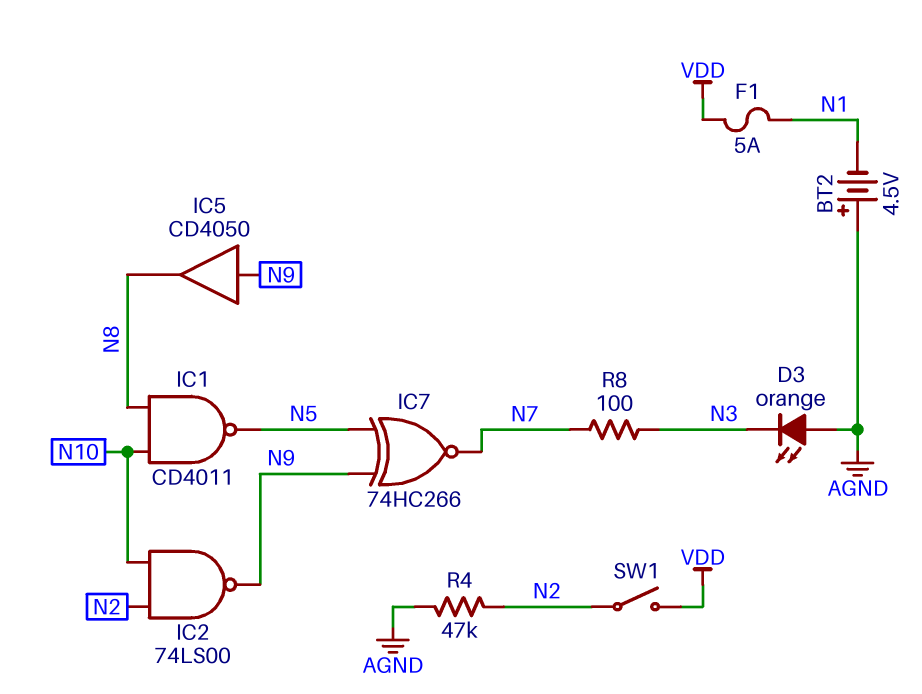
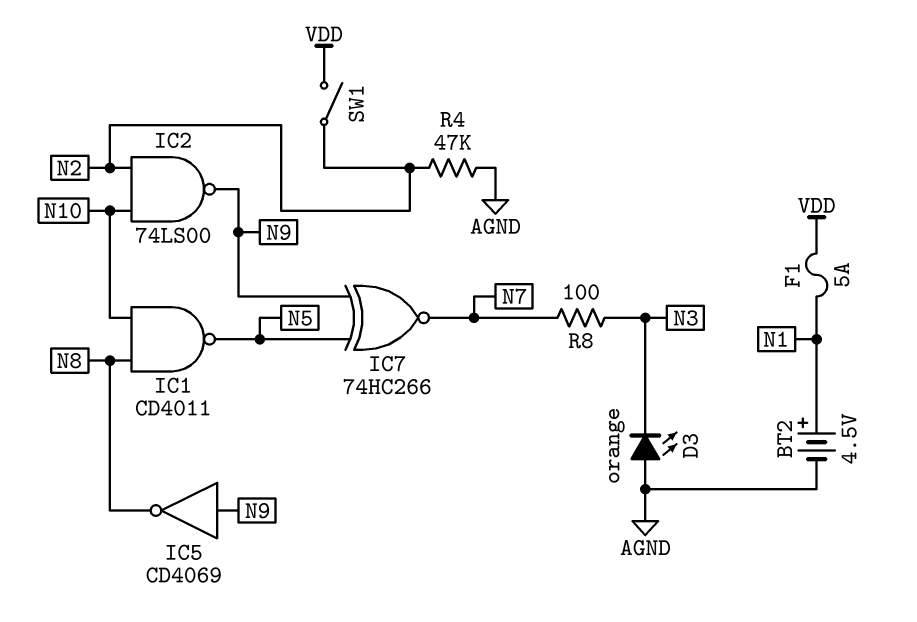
BT2: 4.5V (plus AGND, minus N1) -> 4.5V (plus N1, minus AGND)
IC5: buffer CD4050 (in N9, out N8) -> NOT CD4069 (in N9, out N8)

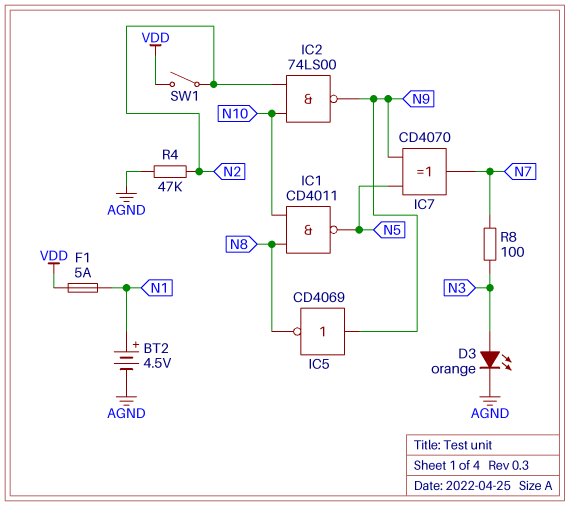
D3: LED orange (A AGND, K N3) -> LED orange (A N3, K AGND)
IC7: XNOR 74HC266 (in N5, in N9, out N7) -> XOR CD4070 (in N5, in N9, out N7)

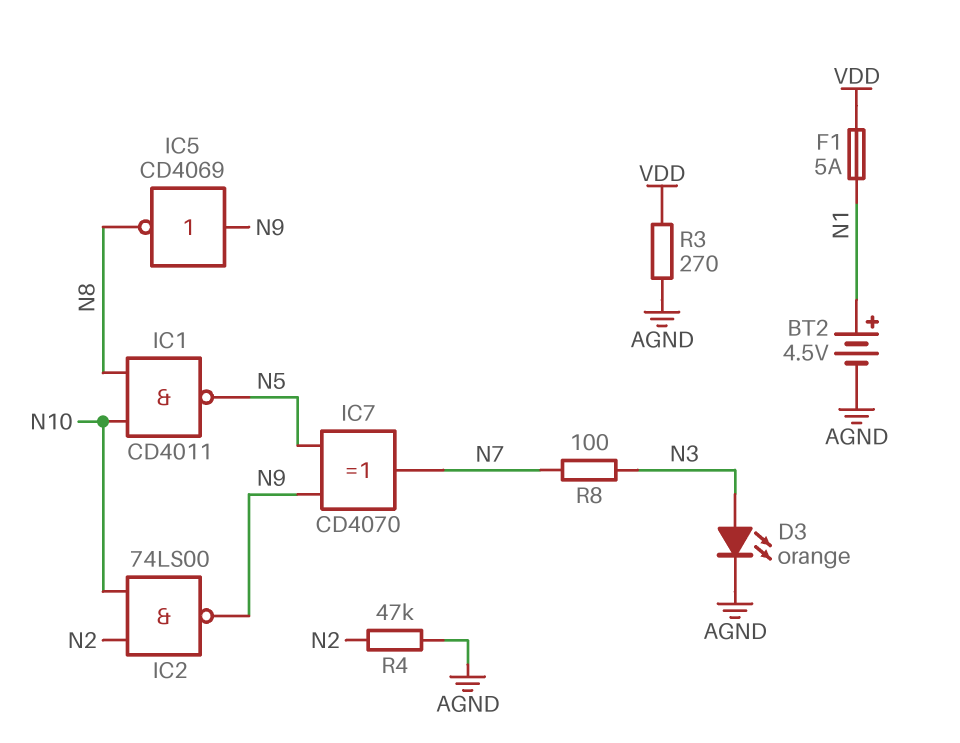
R3: none -> 270 (AGND, VDD)
SW1: switch (N2, VDD) -> none

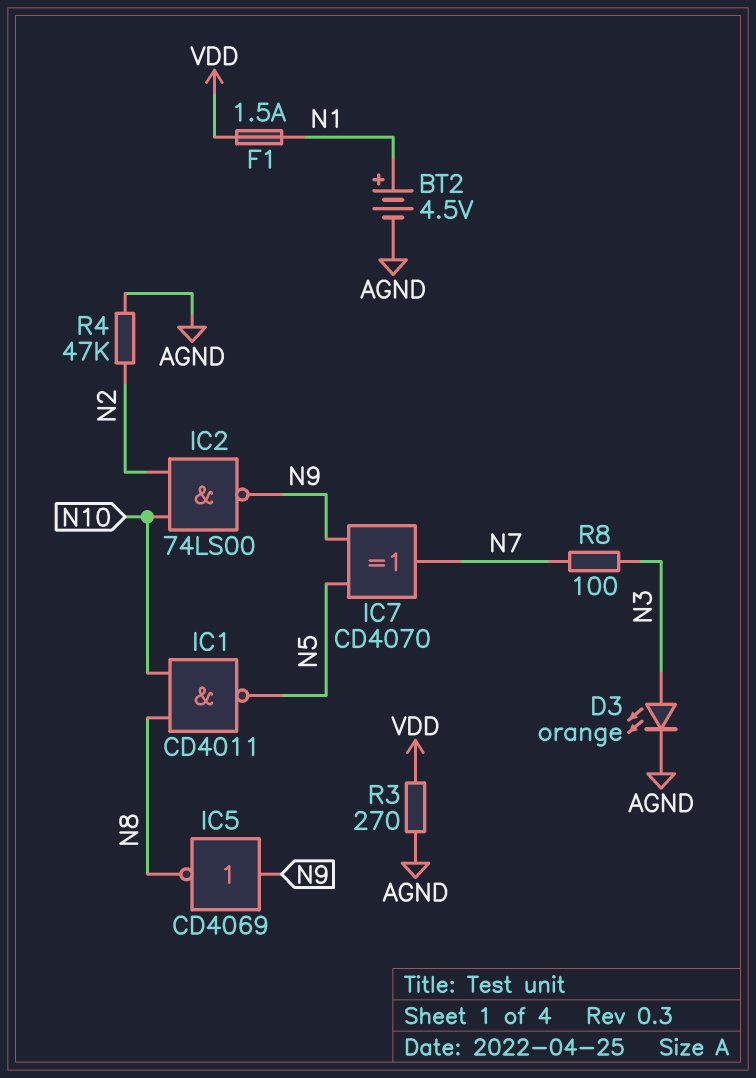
F1: 5A (N1, VDD) -> 1.5A (N1, VDD)

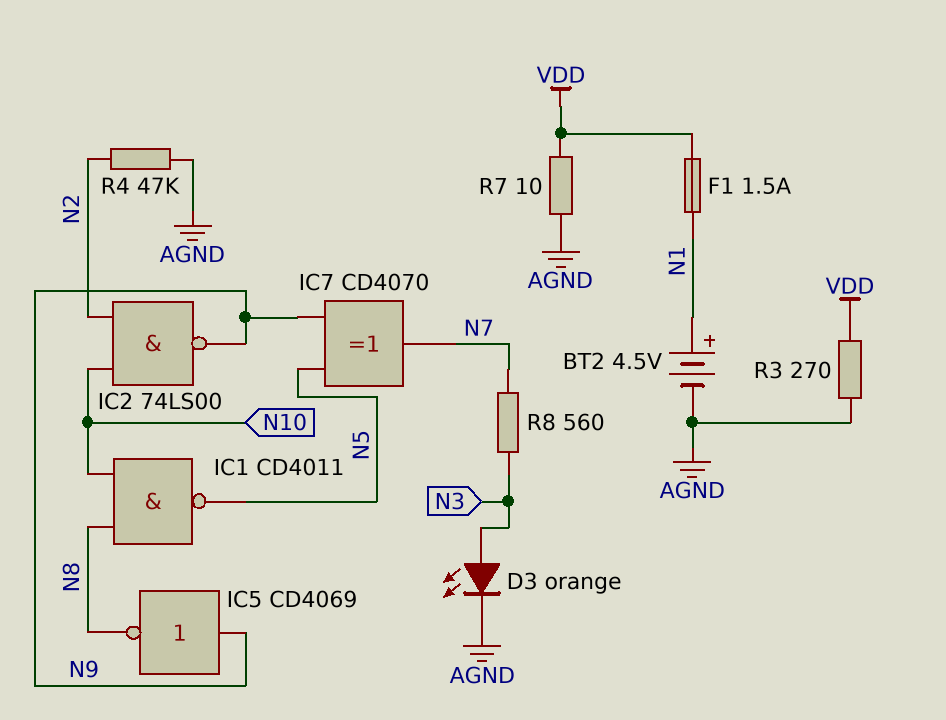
R7: none -> 10 (AGND, VDD)
R8: 100 (N3, N7) -> 560 (N3, N7)

